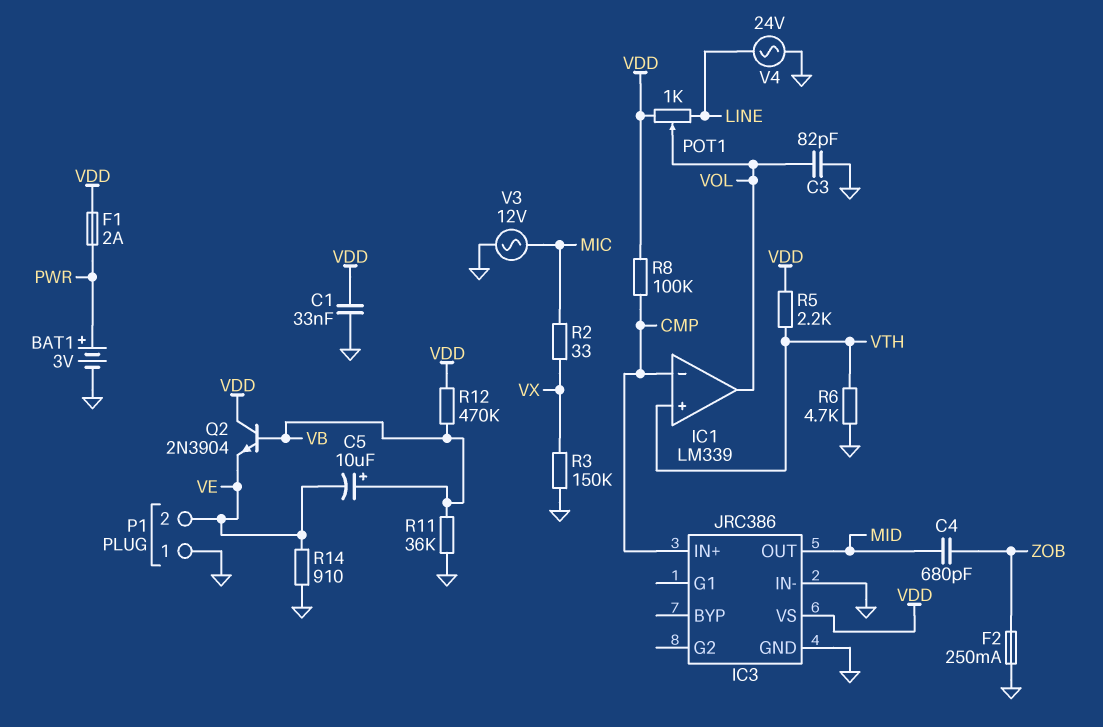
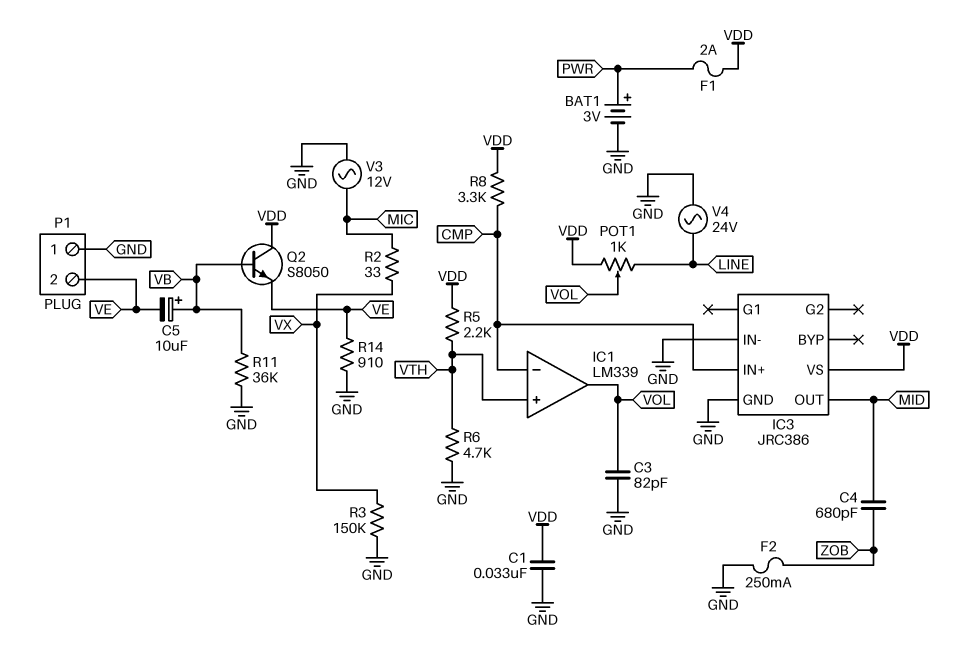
Q2: NPN 2N3904 (B VB, C VDD, E VE) -> NPN S8050 (B VB, C VDD, E VE)
R8: 100k (CMP, VDD) -> 3.3k (CMP, VDD)
R12: 470k (VB, VDD) -> none

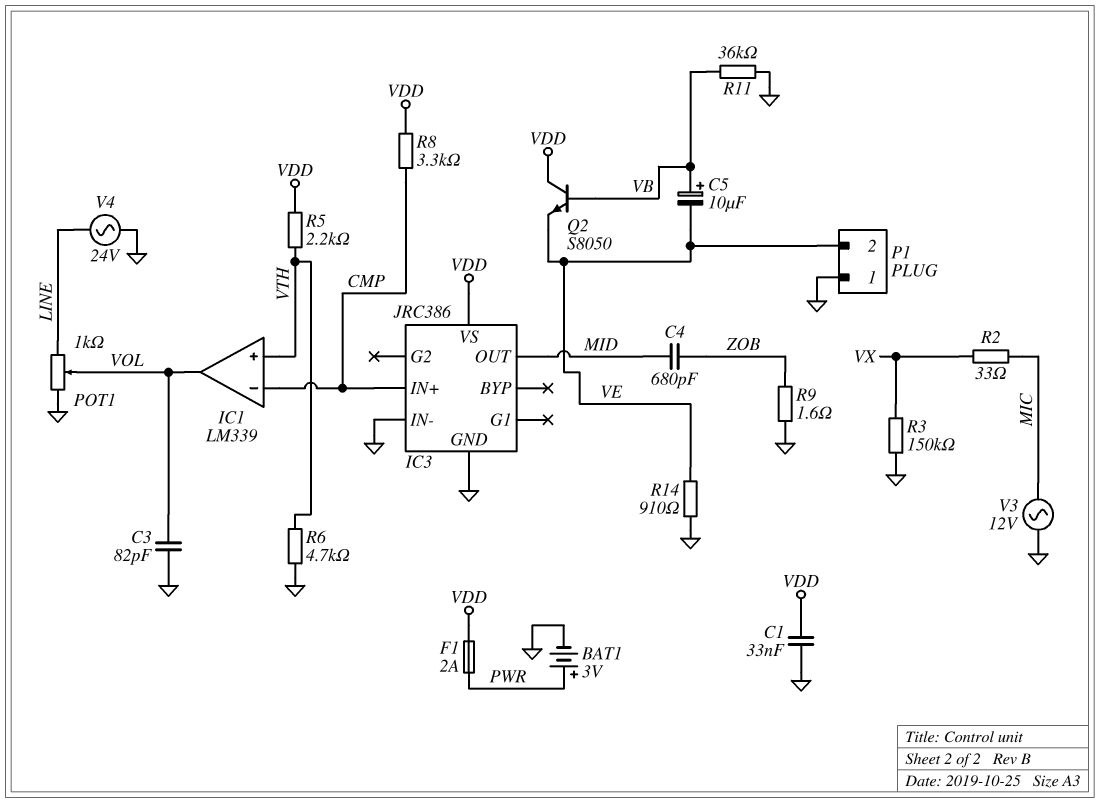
F2: 250mA (GND, ZOB) -> none
POT1: 1k (LINE, VDD, wiper VOL) -> 1k (GND, LINE, wiper VOL)
R9: none -> 1.6 (GND, ZOB)

